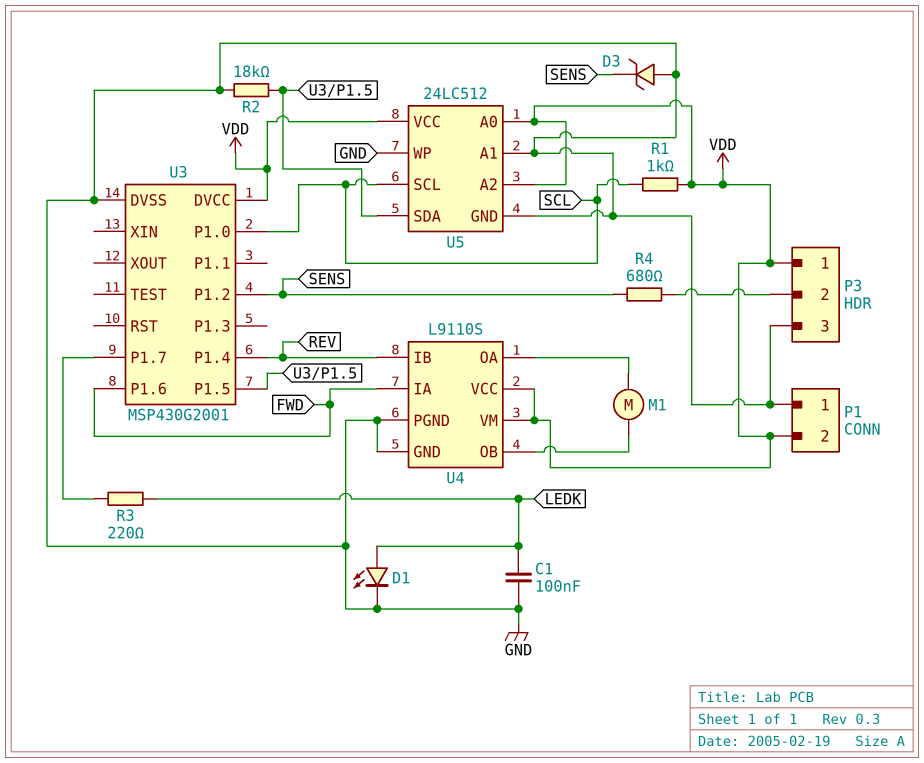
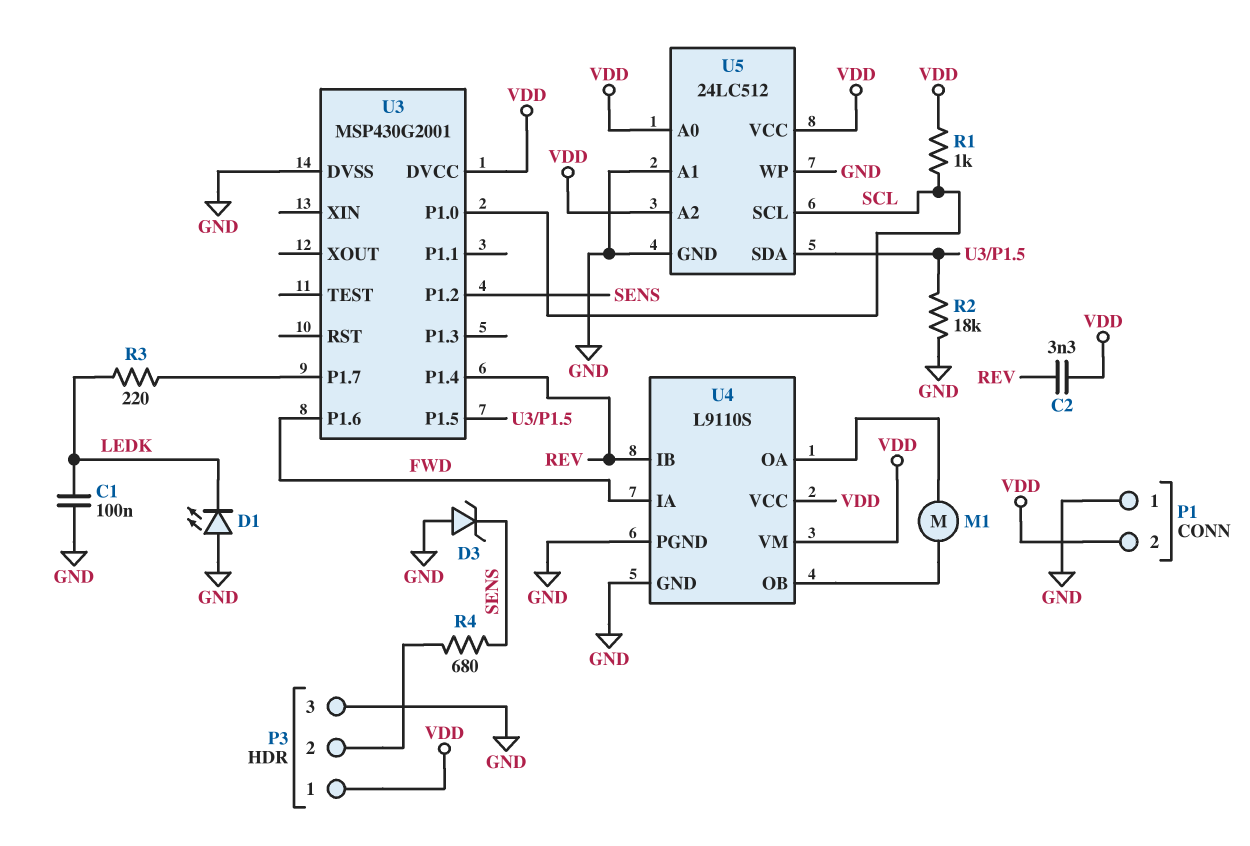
C2: none -> 3.3nF (REV, VDD)
D1: LED (A LEDK, K GND) -> LED (A GND, K LEDK)

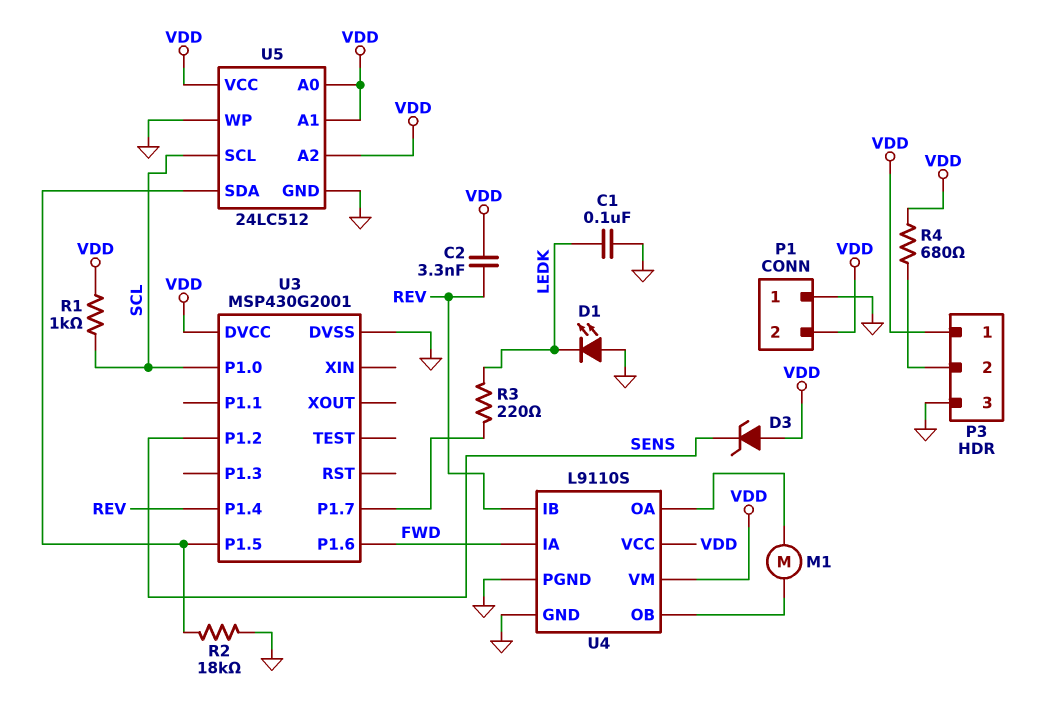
D3: zener (A GND, K SENS) -> zener (A VDD, K SENS)
R4: 680 (P3/2, SENS) -> 680 (P3/2, VDD)
U5 pin A1: GND -> VDD

